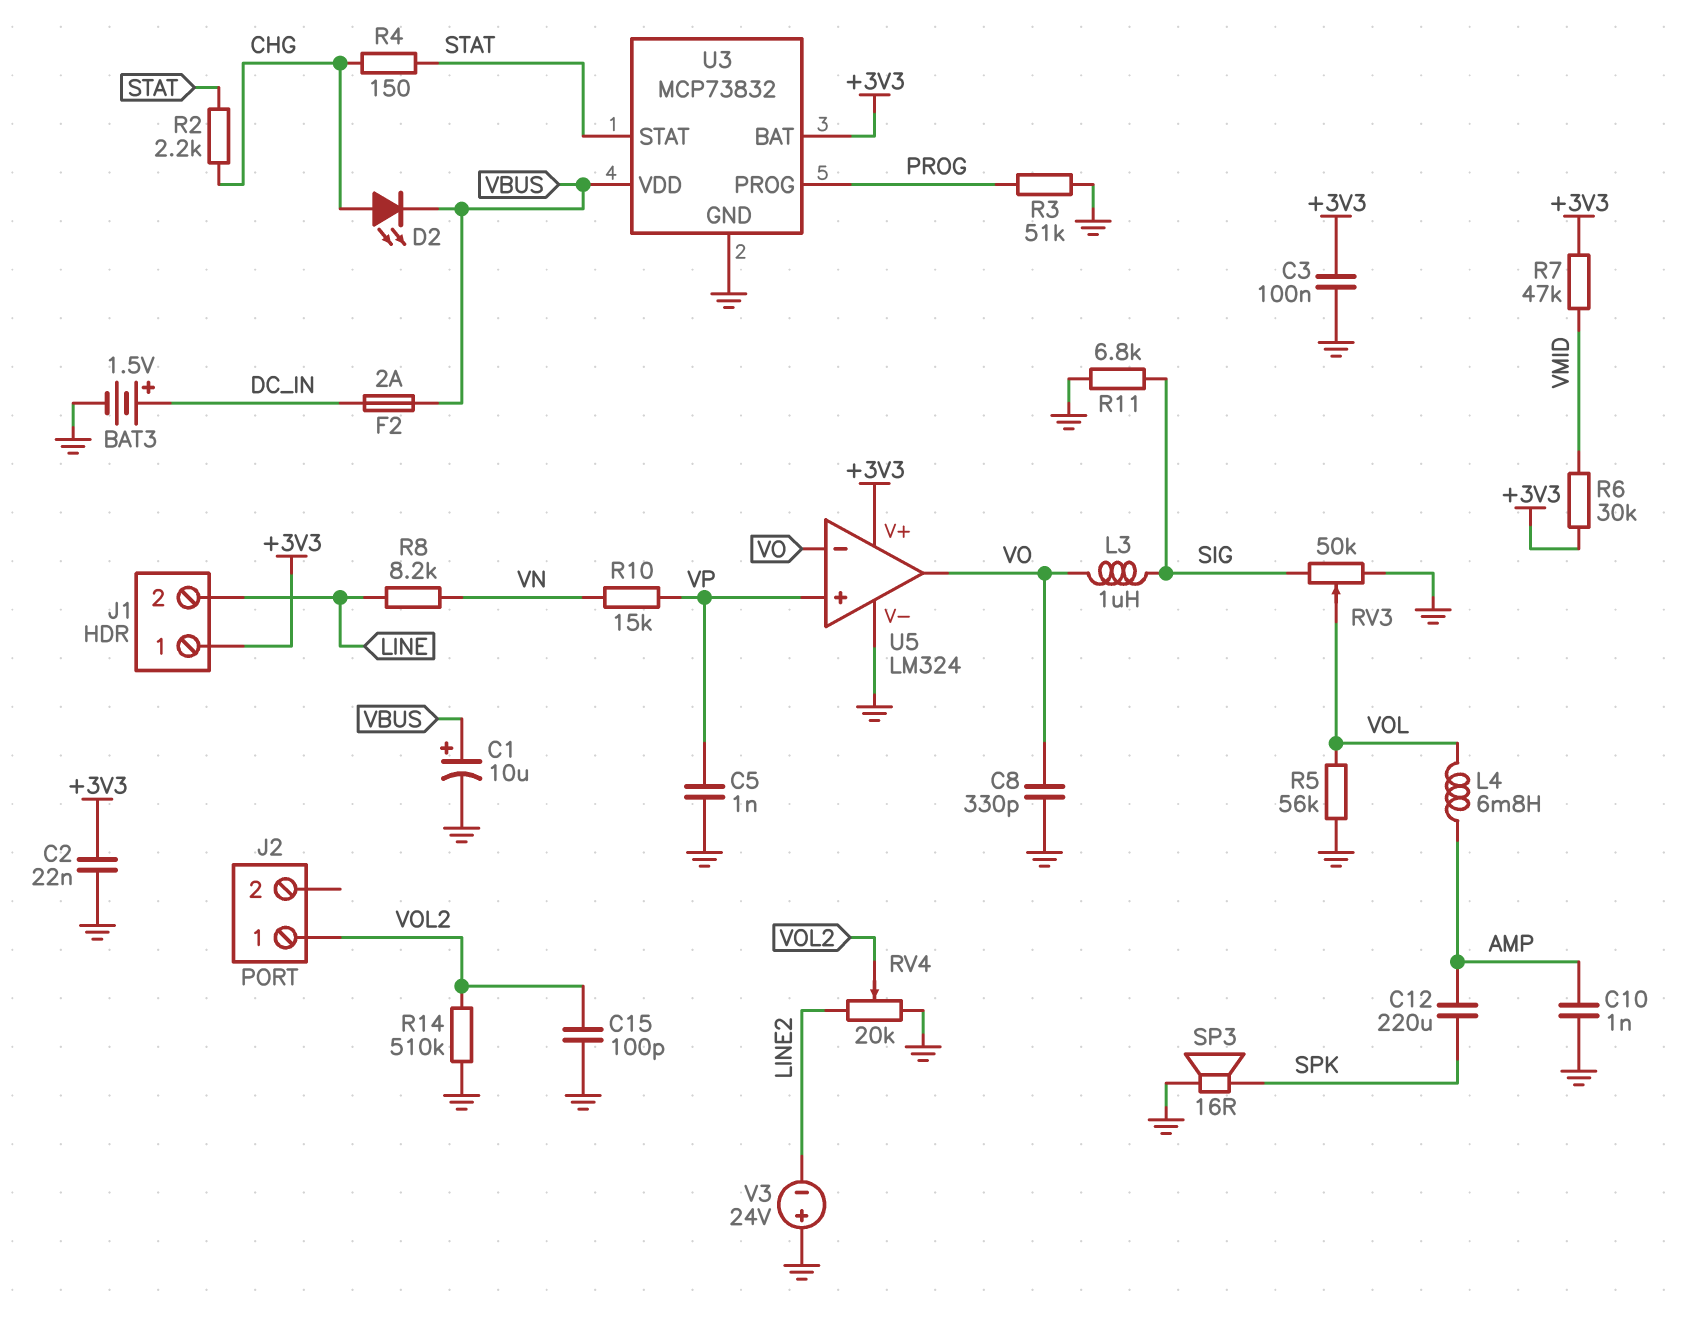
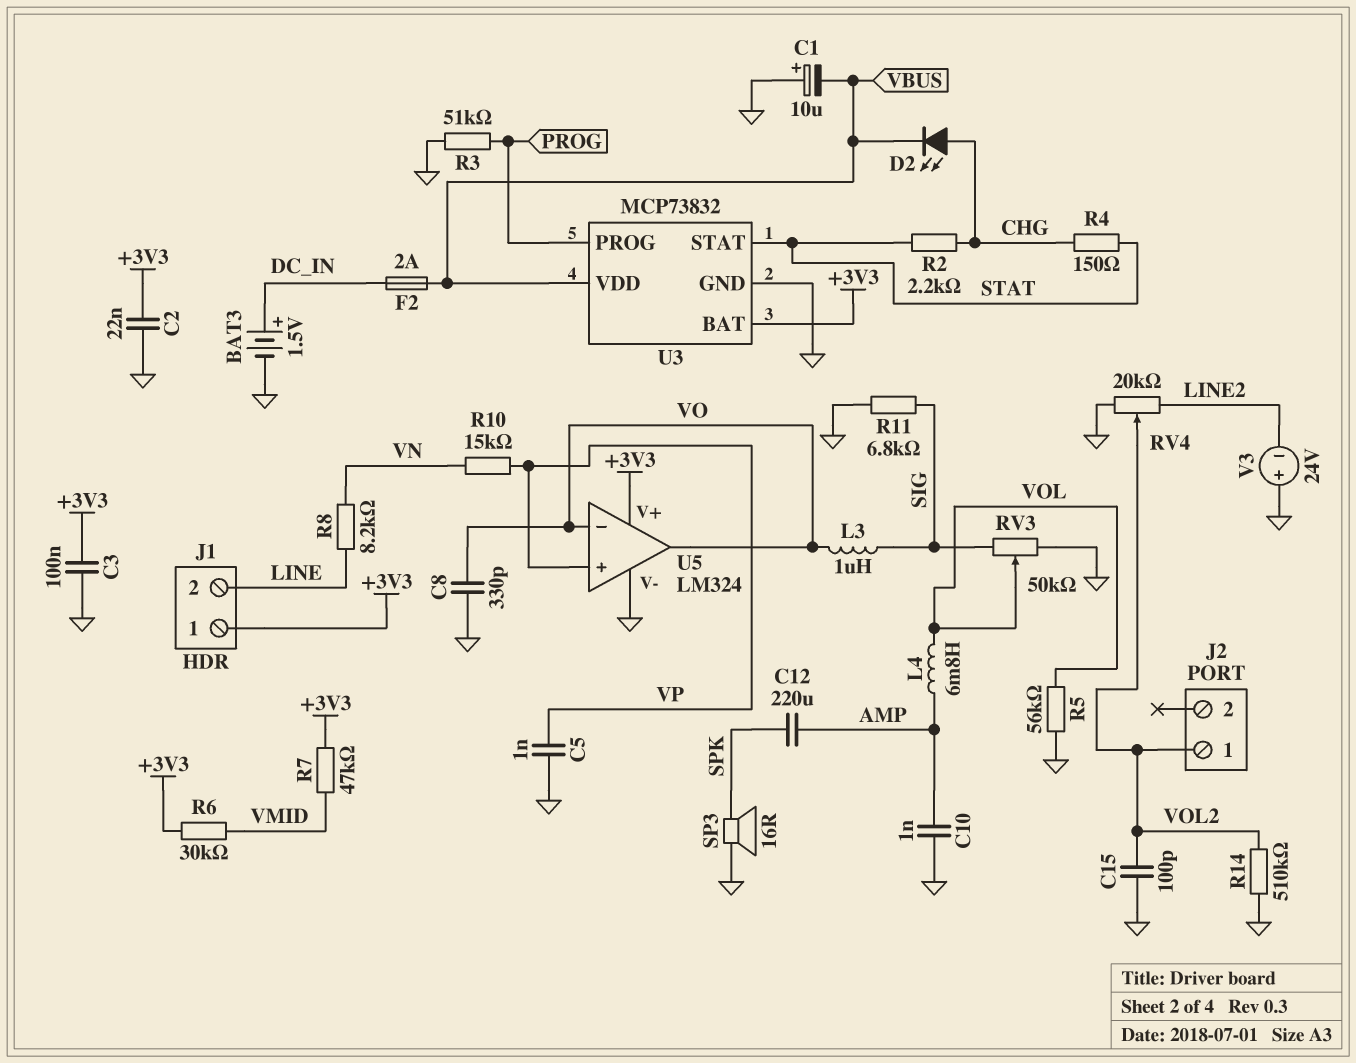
C1: 10uF (plus VBUS, minus GND) -> 10uF (plus GND, minus VBUS)

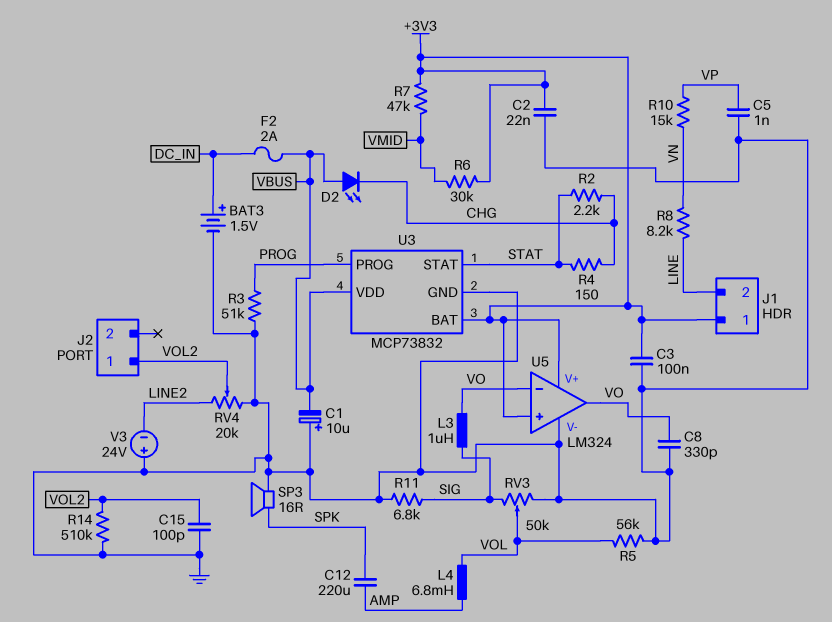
C10: 1nF (AMP, GND) -> none
D2: LED (A CHG, K VBUS) -> LED (A VBUS, K CHG)
U5 pin in+: VP -> +3V3

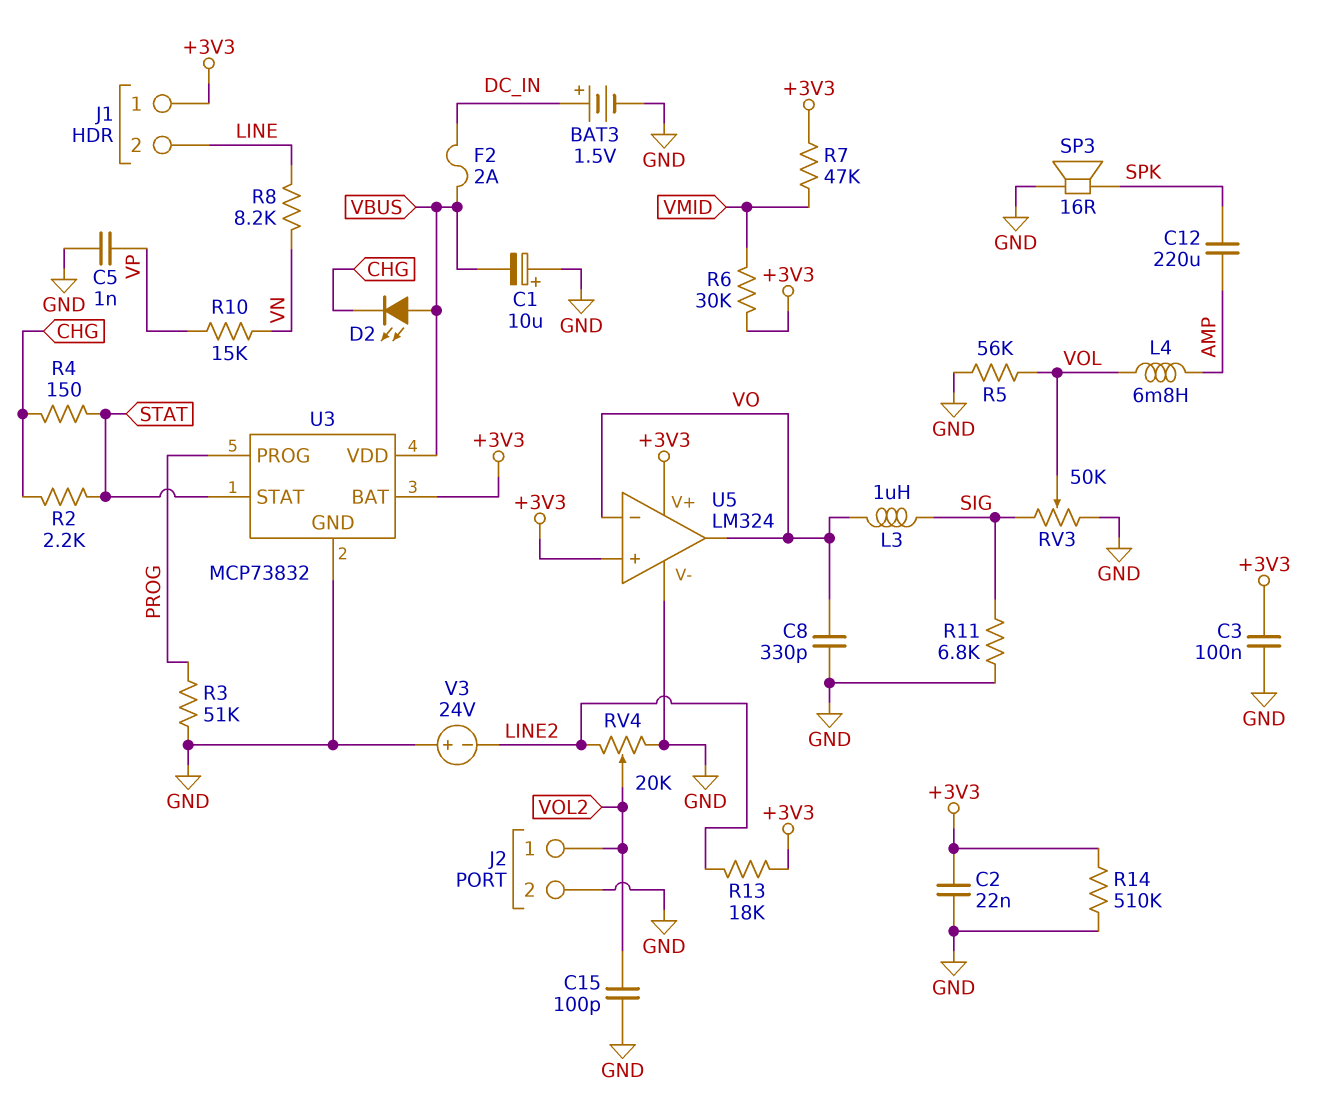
J2 pin 2: none -> GND
R13: none -> 18k (+3V3, LINE2)
R14: 510k (GND, VOL2) -> 510k (+3V3, GND)

